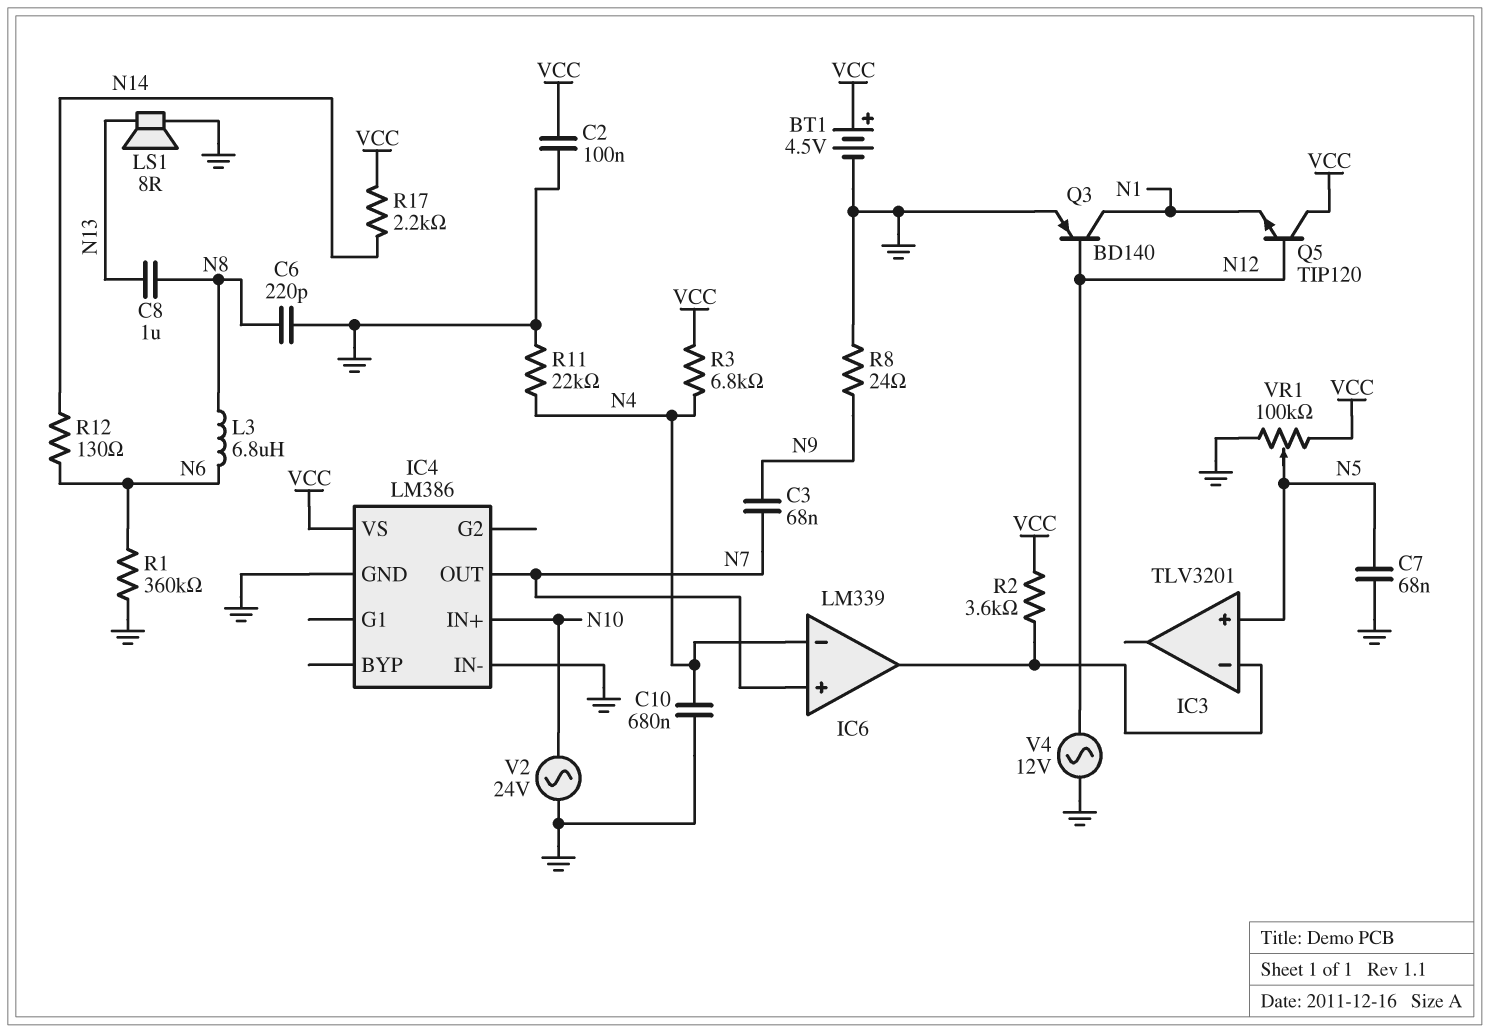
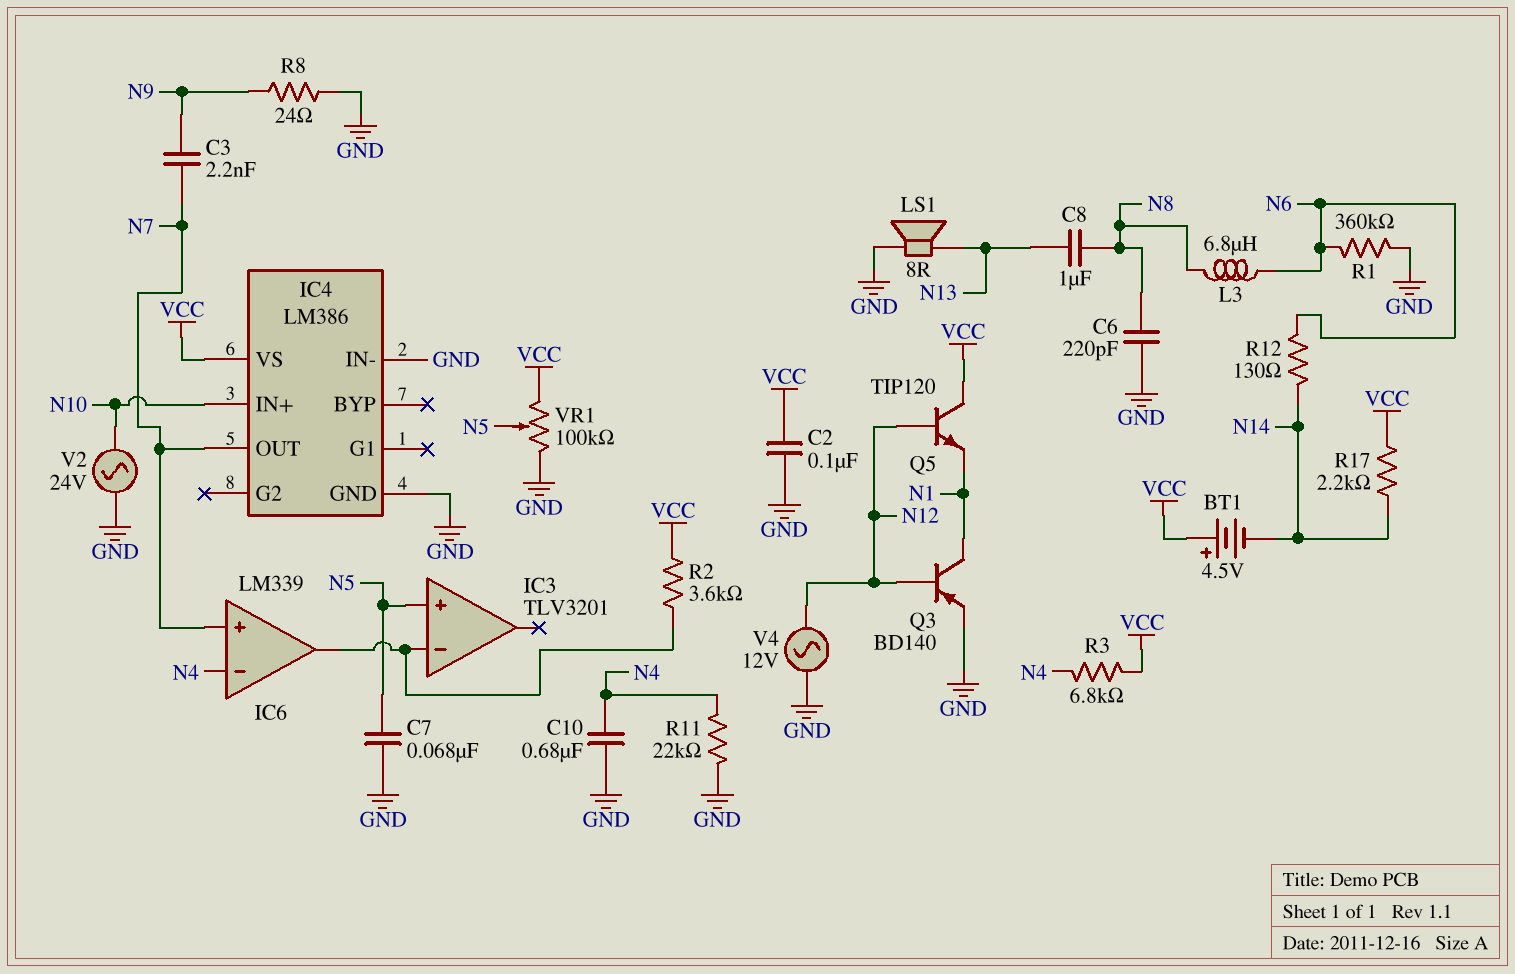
BT1: 4.5V (plus VCC, minus GND) -> 4.5V (plus VCC, minus N14)
C3: 68nF (N7, N9) -> 2.2nF (N7, N9)

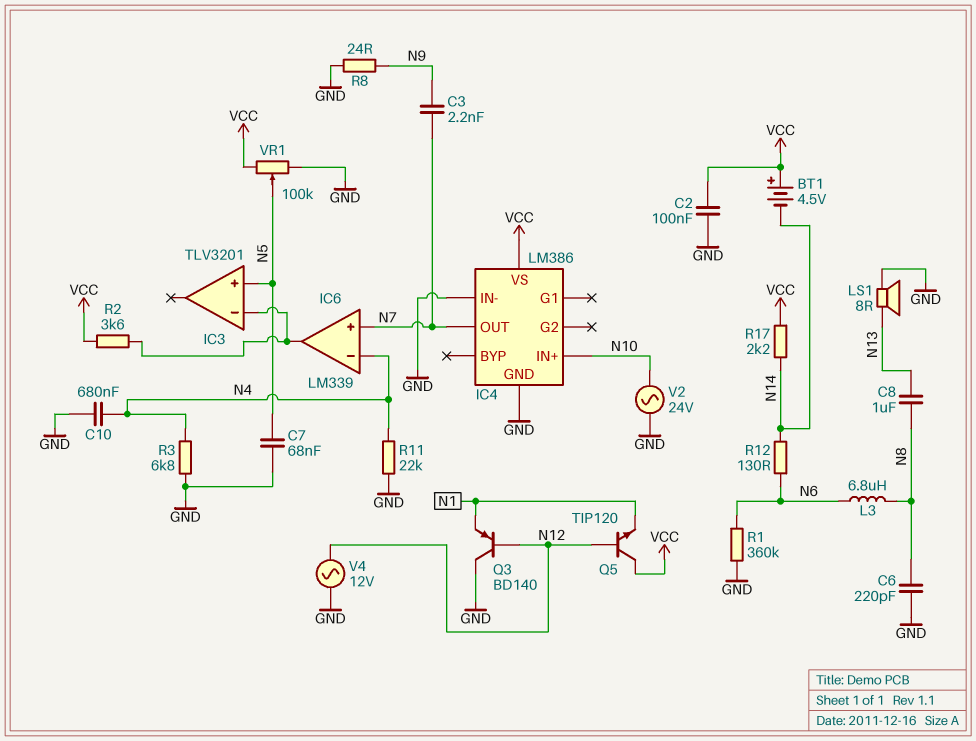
Q3: PNP BD140 (B N12, C N1, E GND) -> PNP BD140 (B N12, C GND, E N1)
R3: 6.8k (N4, VCC) -> 6.8k (GND, N4)

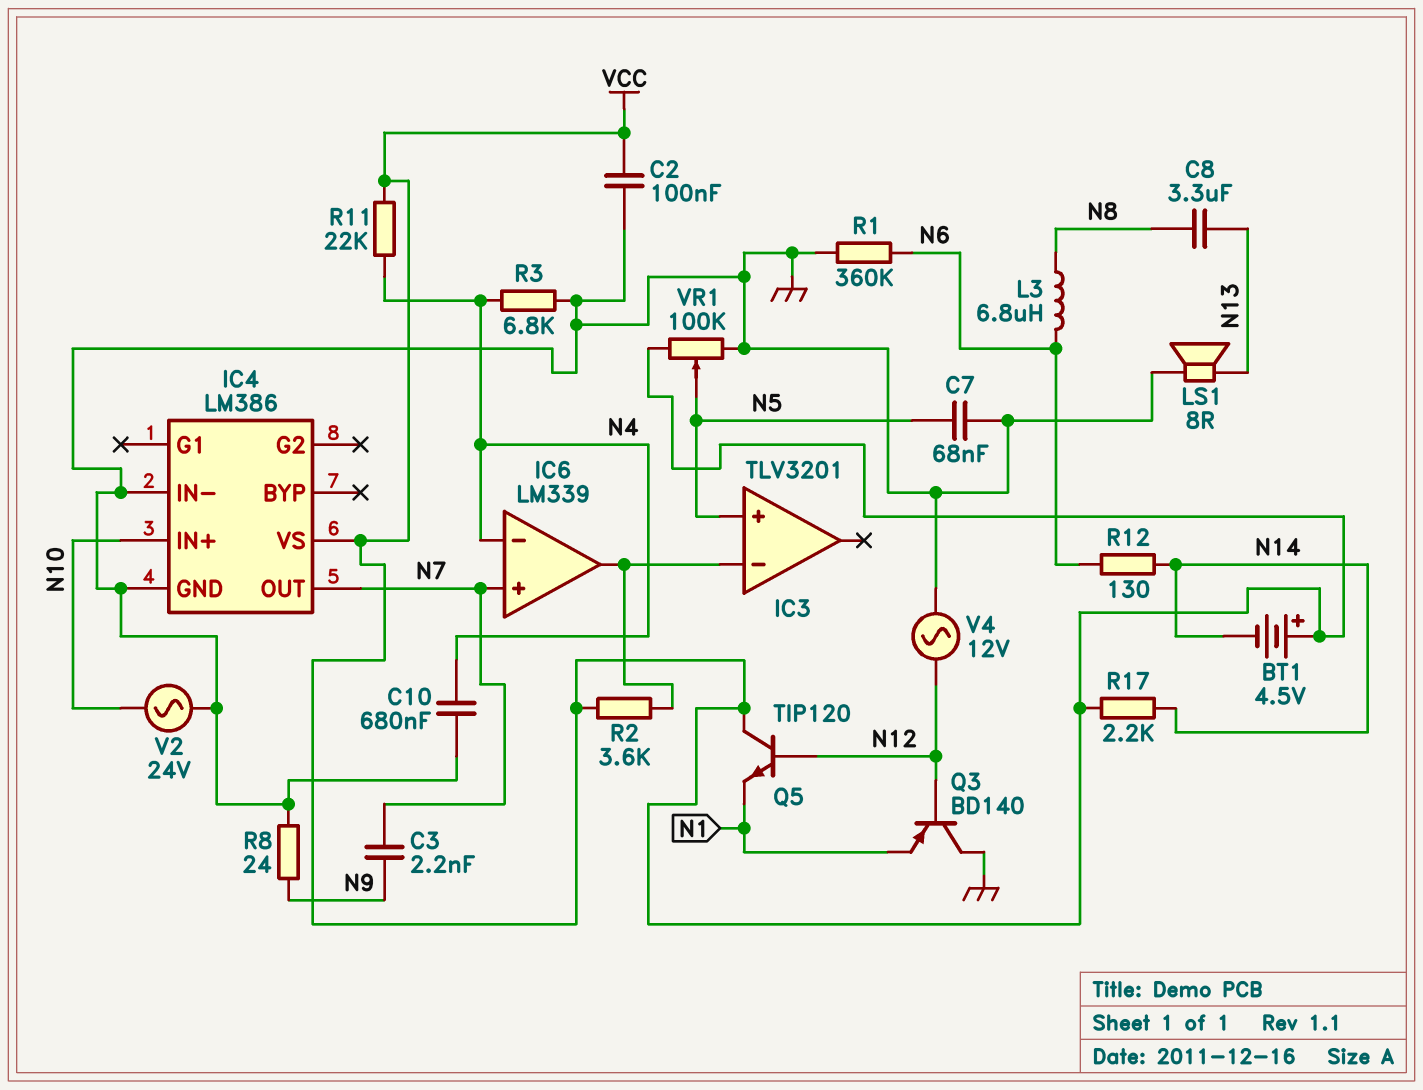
C6: 220pF (GND, N8) -> none
C8: 1uF (N8, N13) -> 3.3uF (N8, N13)
R11: 22k (GND, N4) -> 22k (N4, VCC)

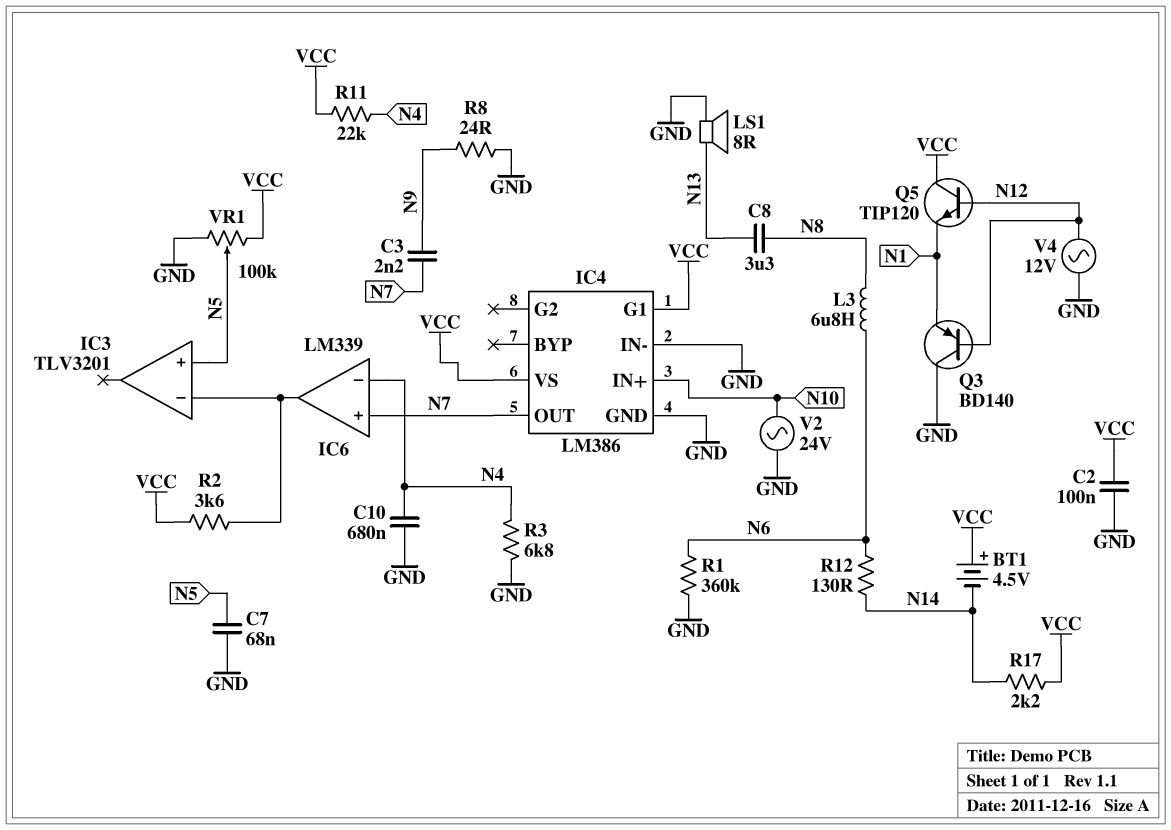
IC4 pin G1: none -> VCC

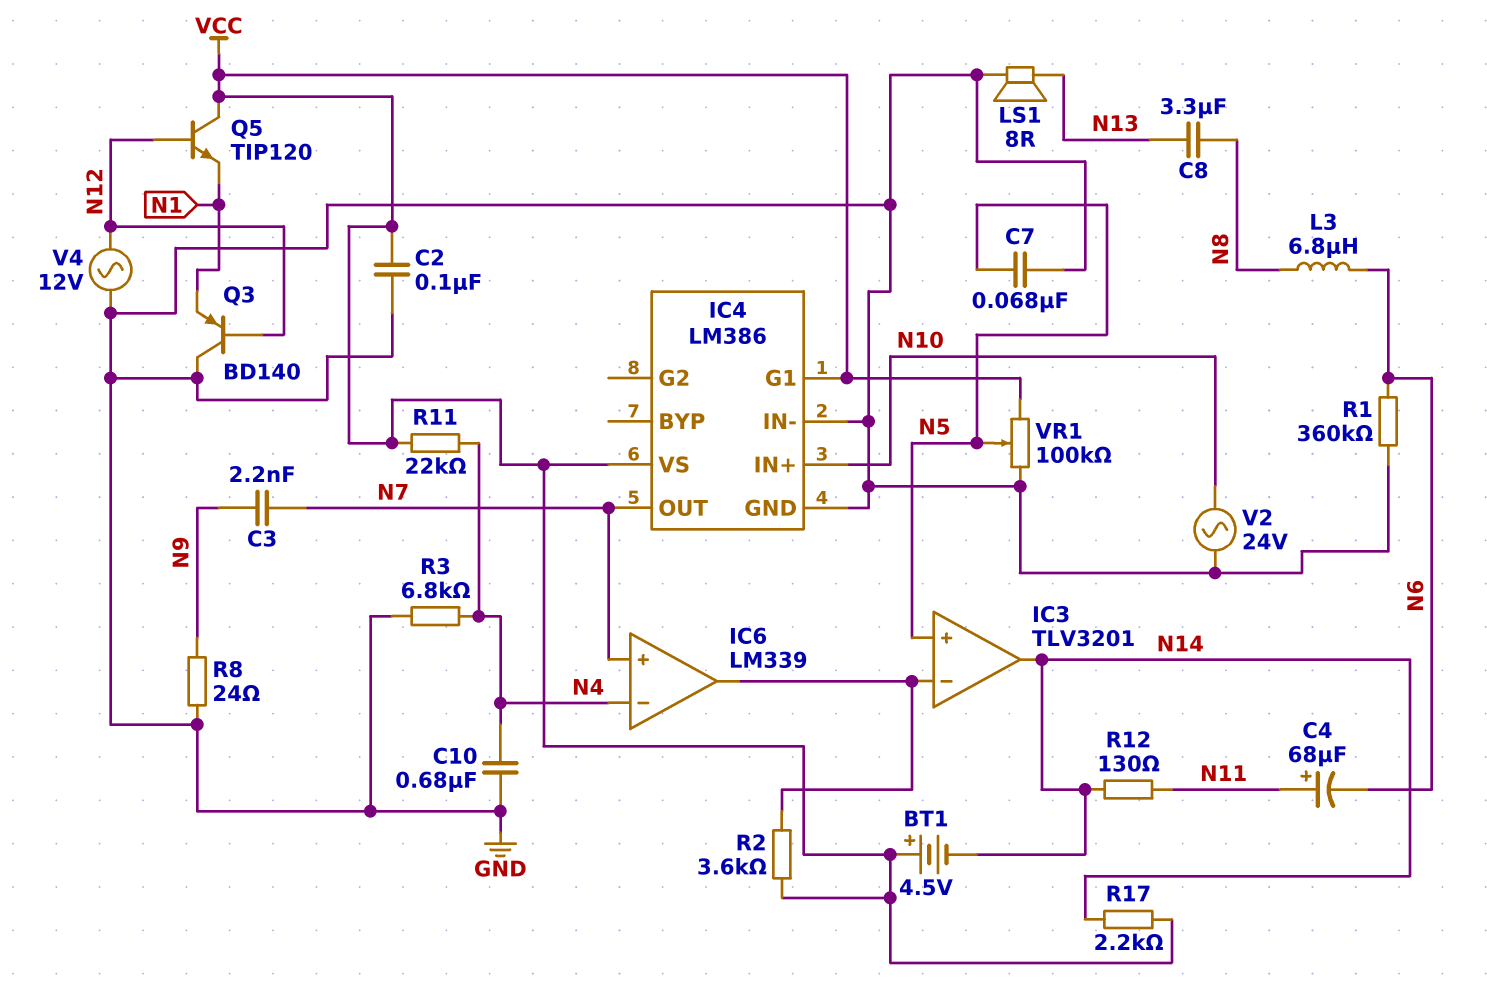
C4: none -> 68uF (plus N11, minus N6)
IC3 pin out: none -> N14
R12: 130 (N6, N14) -> 130 (N11, N14)

